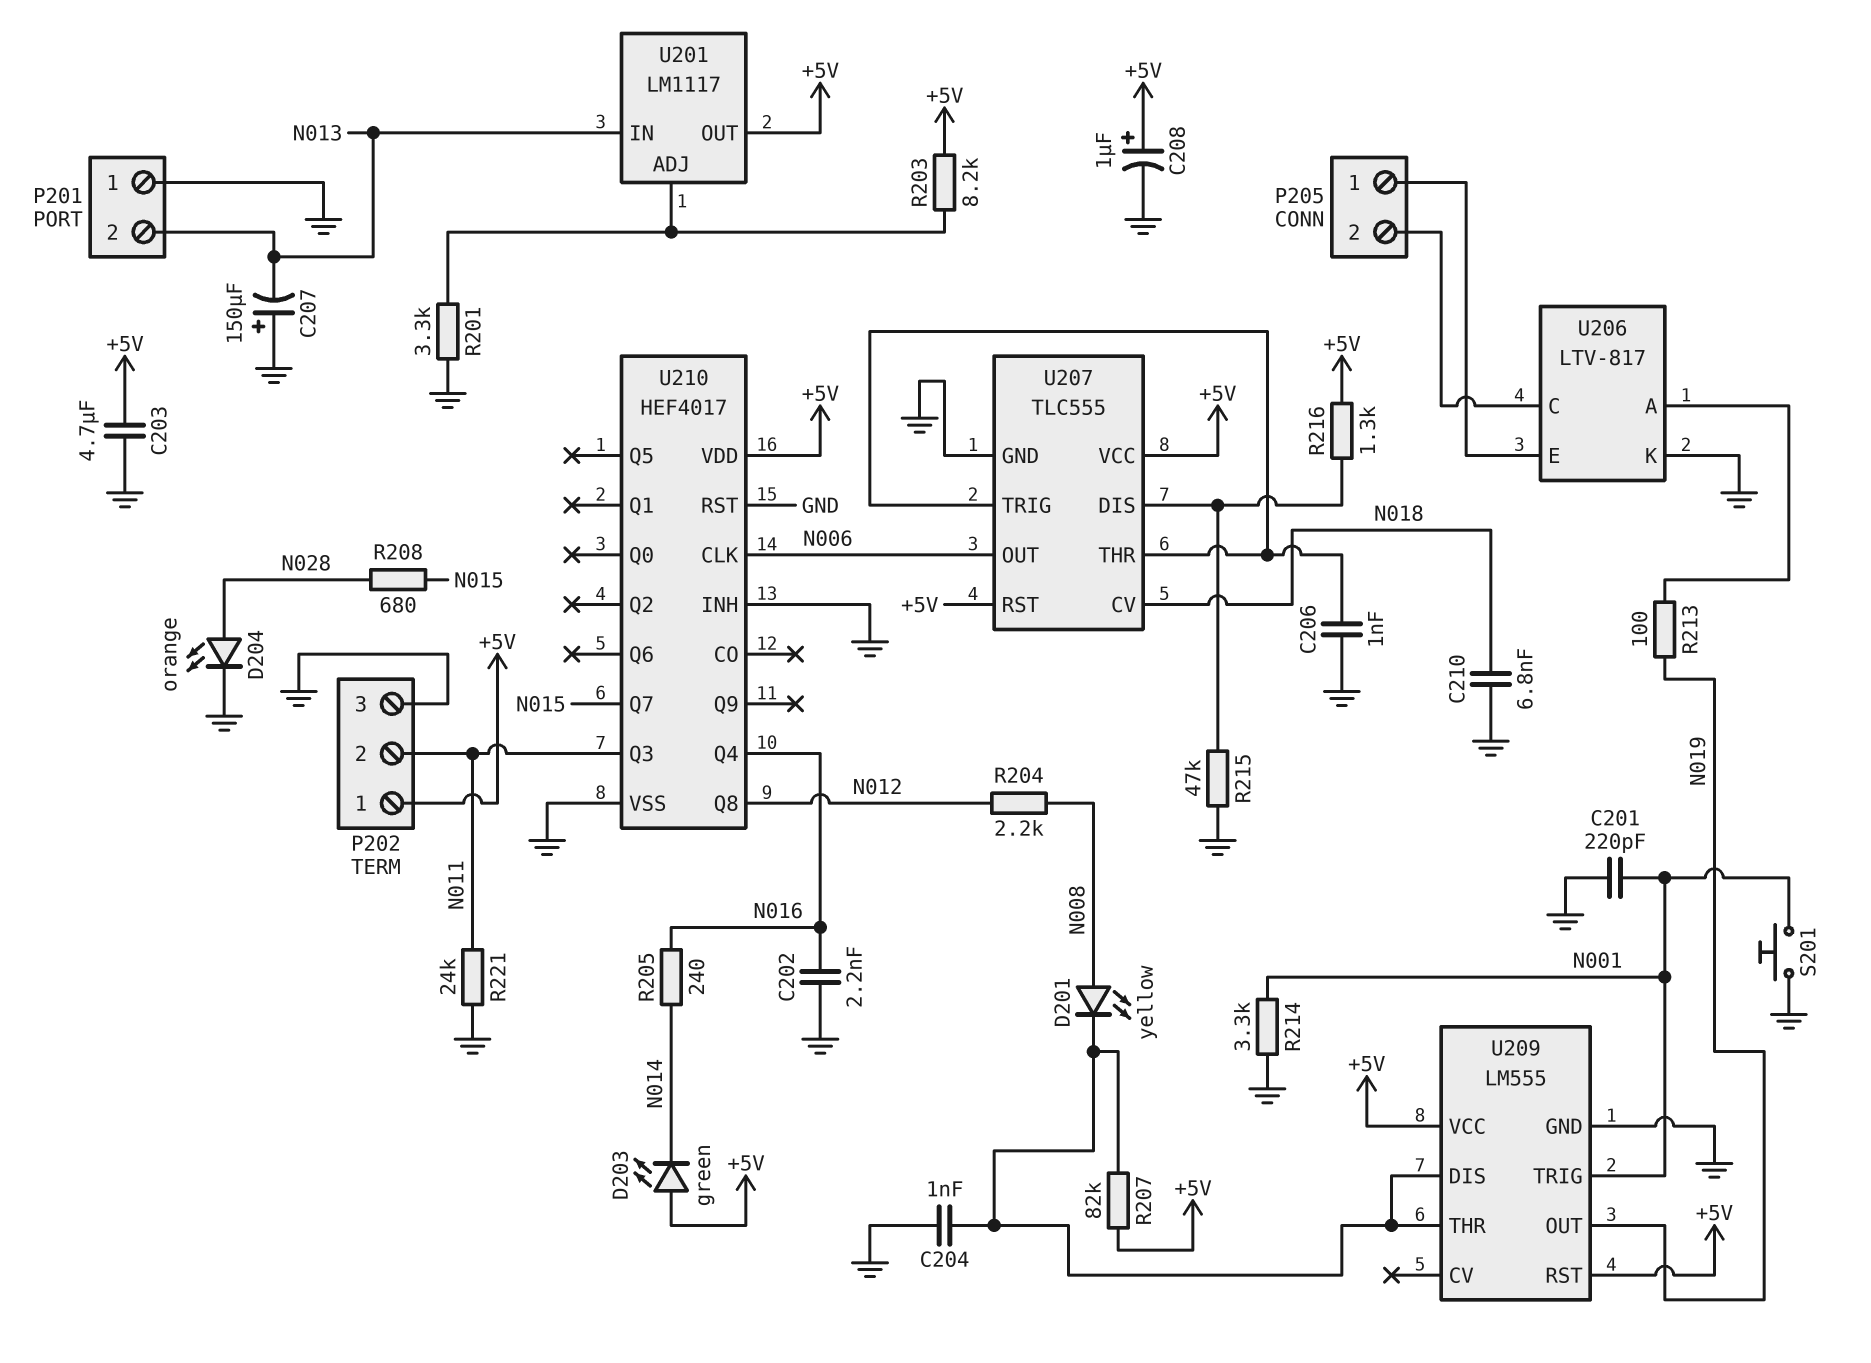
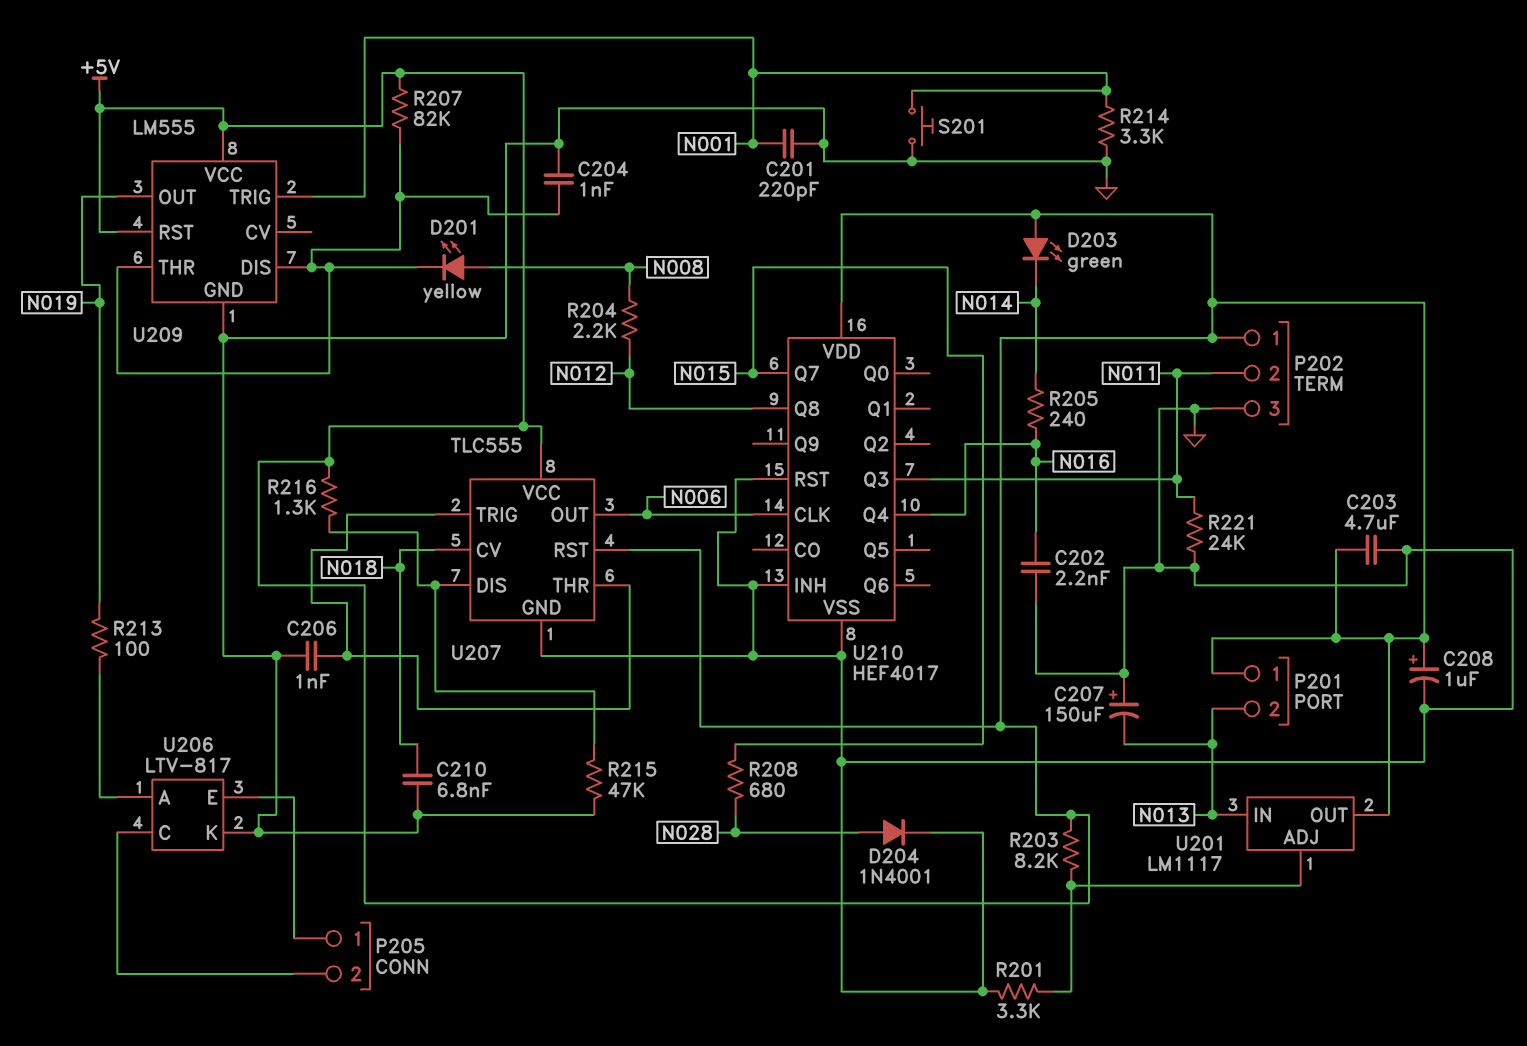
D204: LED orange (A N028, K GND) -> diode 1N4001 (A N028, K GND)
P201 pin 1: GND -> +5V

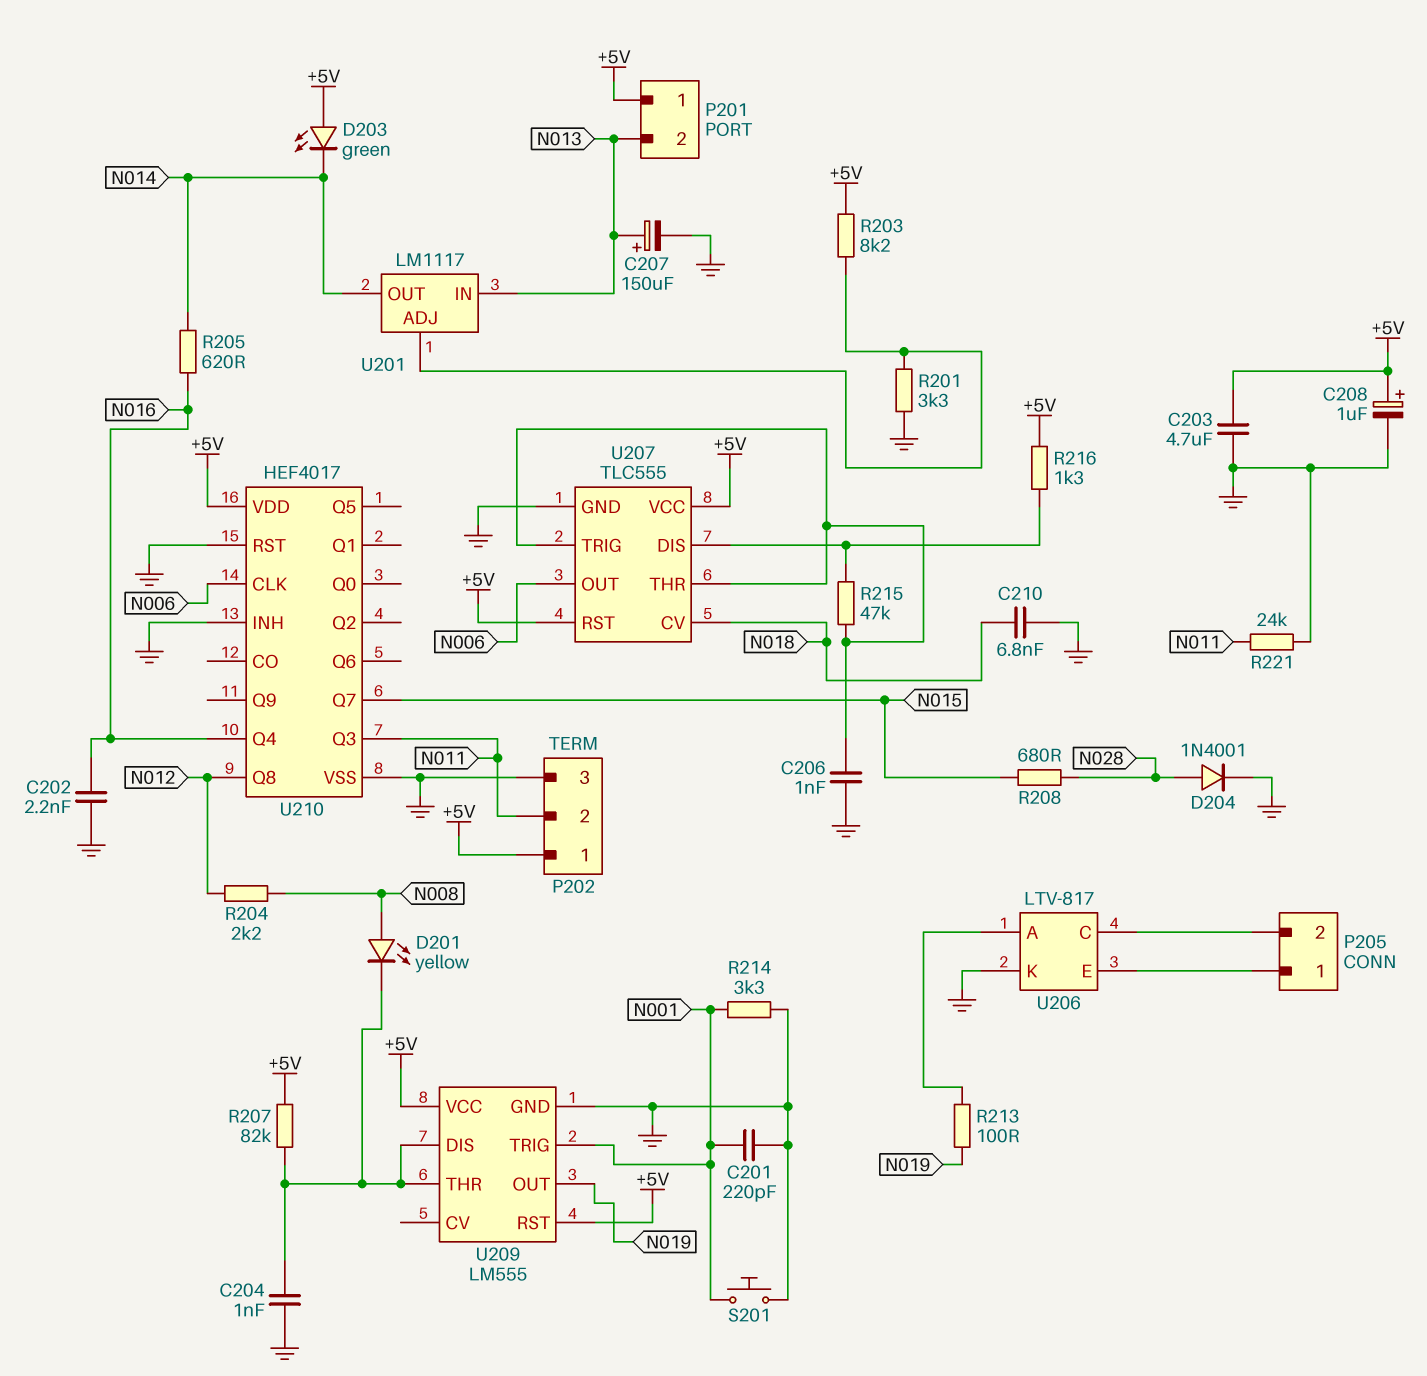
C207: 150uF (plus GND, minus N013) -> 150uF (plus N013, minus GND)
R205: 240 (N014, N016) -> 620 (N014, N016)
R215: 47k (GND, U207/DIS) -> 47k (U207/DIS, U207/THR)
U201 pin OUT: +5V -> N014

